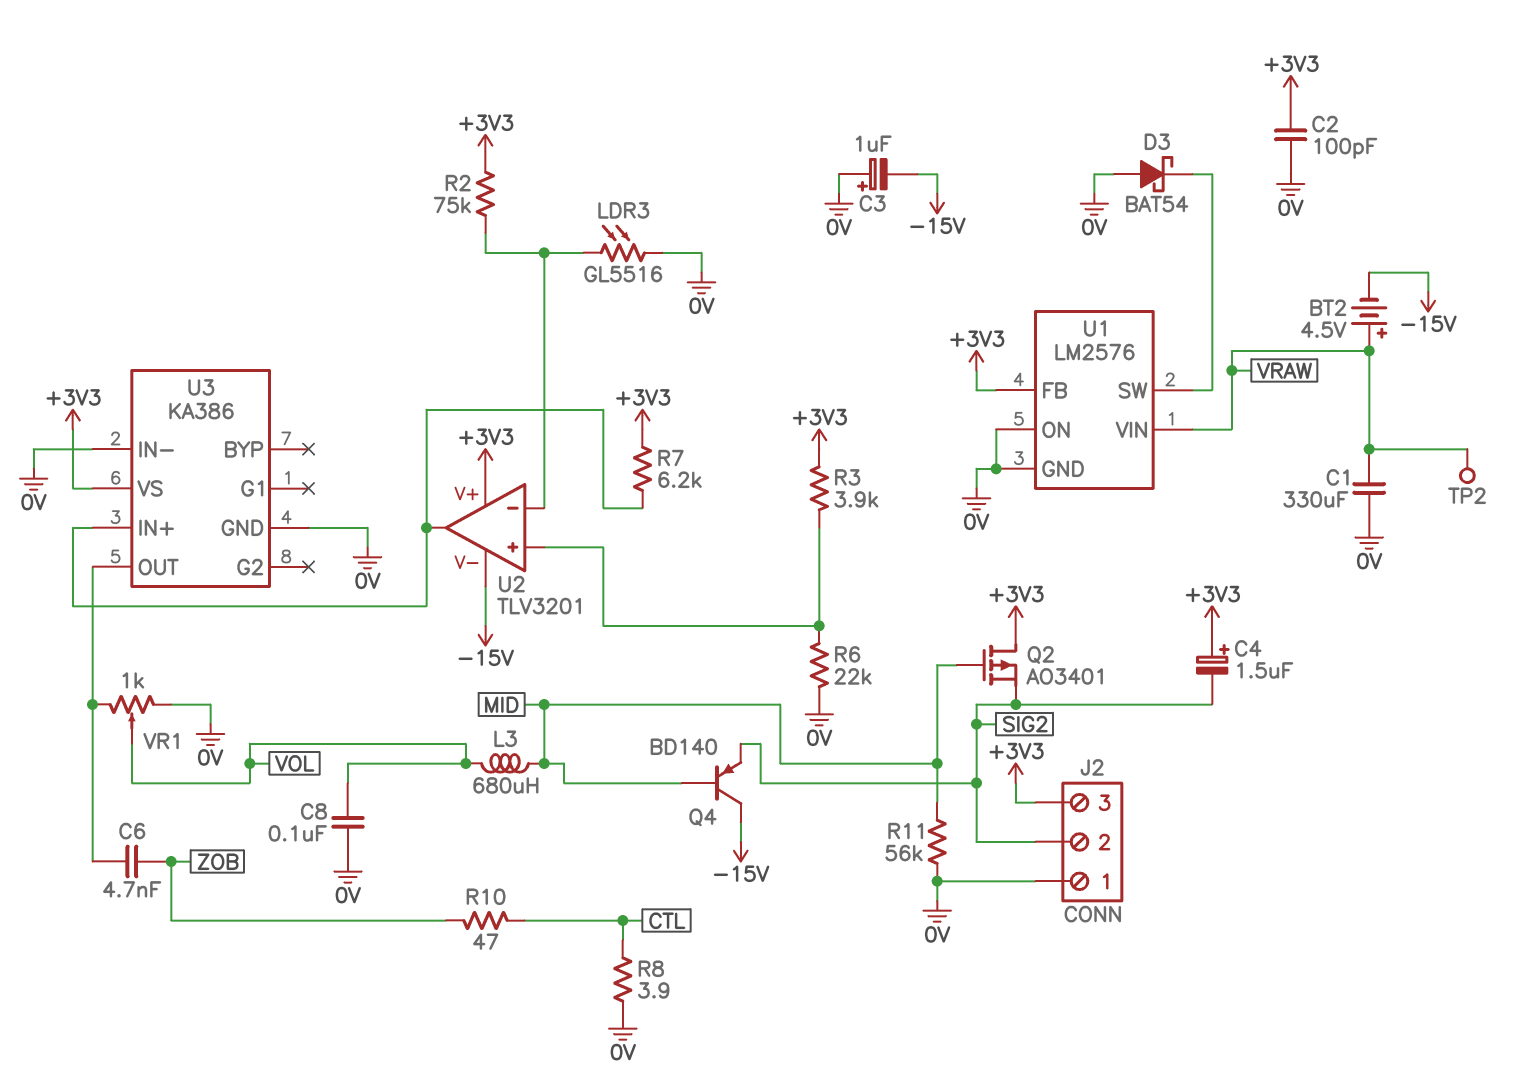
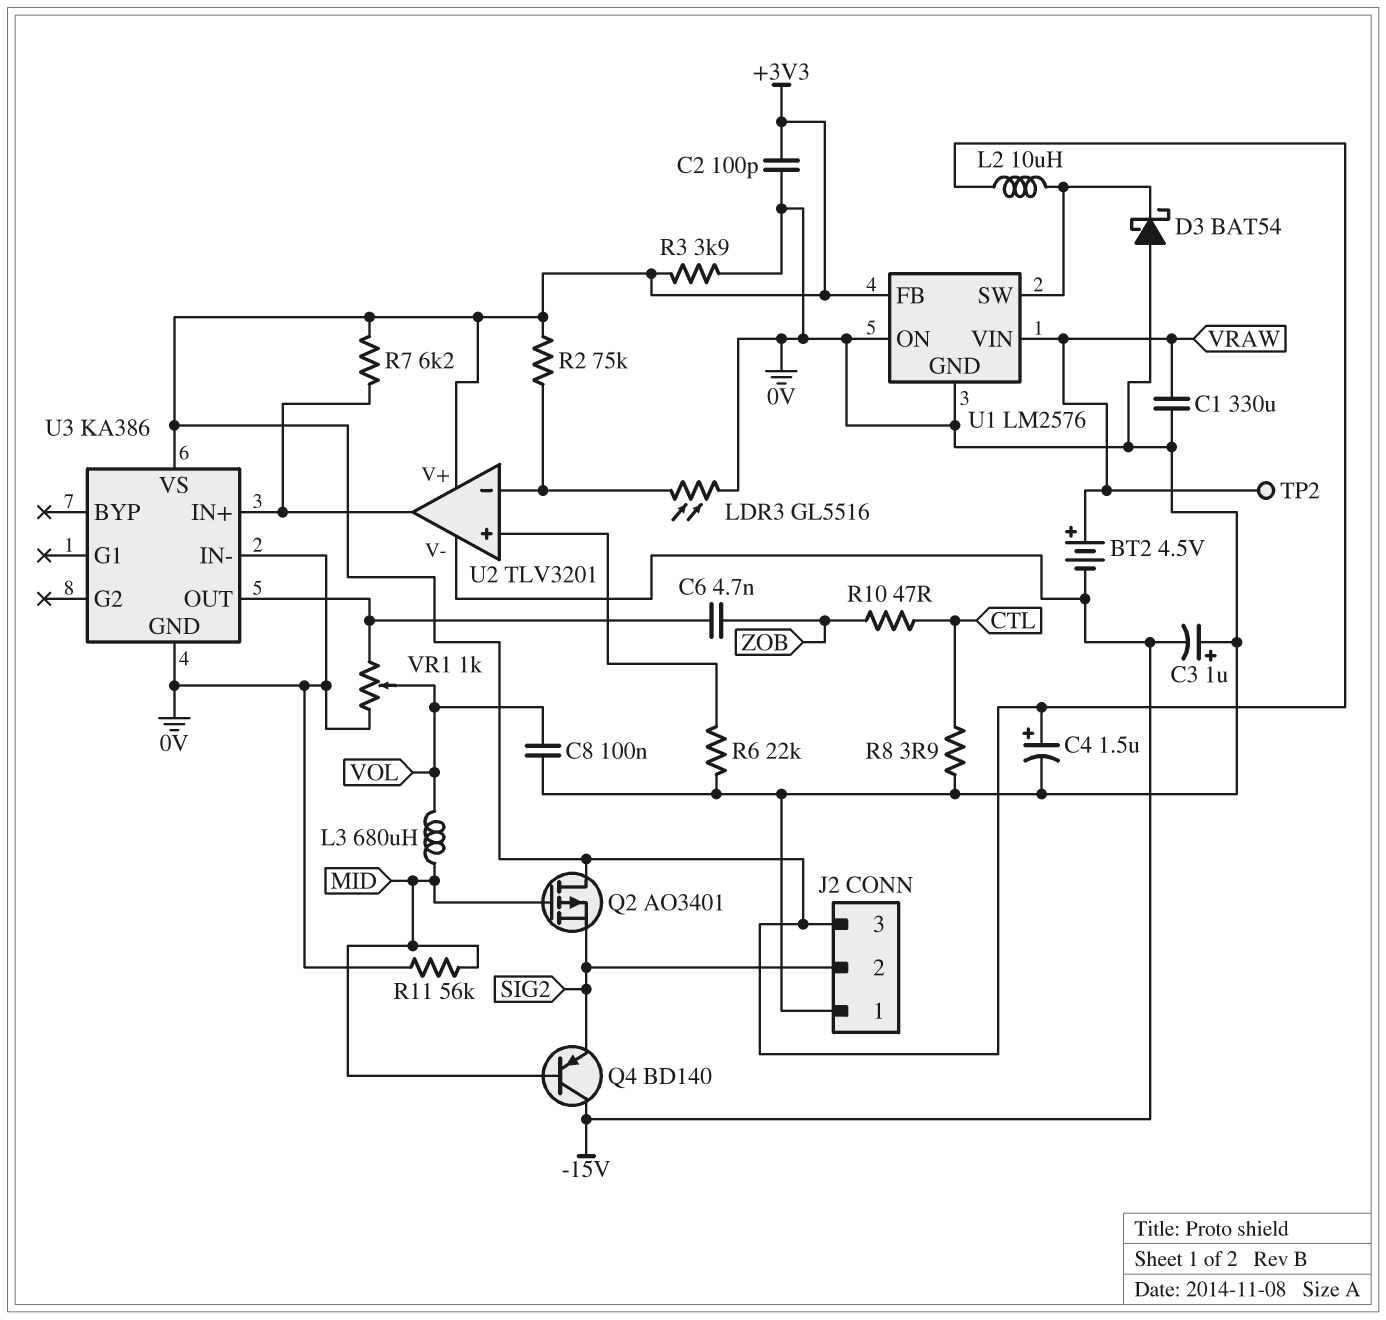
C4: 1.5uF (plus +3V3, minus SIG2) -> 1.5uF (plus +3V3, minus 0V)
L2: none -> 10uH (+3V3, U1/SW)
R3: 3.9k (+3V3, U2/in+) -> 3.9k (+3V3, 0V)

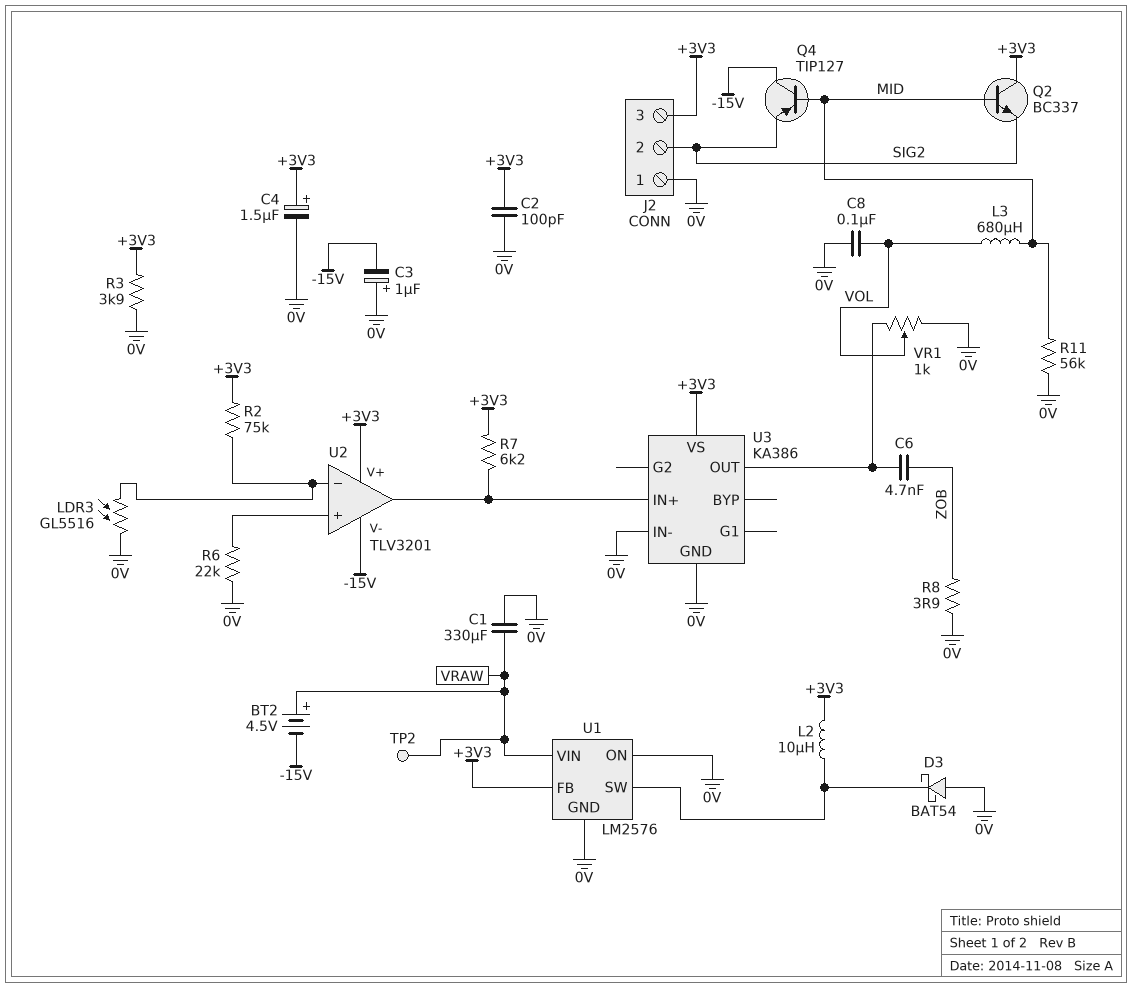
Q2: PMOS AO3401 (G MID, D +3V3, S SIG2) -> NPN BC337 (B MID, C +3V3, E SIG2)
Q4: PNP BD140 (B MID, C -15V, E SIG2) -> PNP TIP127 (B MID, C -15V, E SIG2)
R8: 3.9 (0V, CTL) -> 3.9 (0V, ZOB)
R10: 47 (CTL, ZOB) -> none

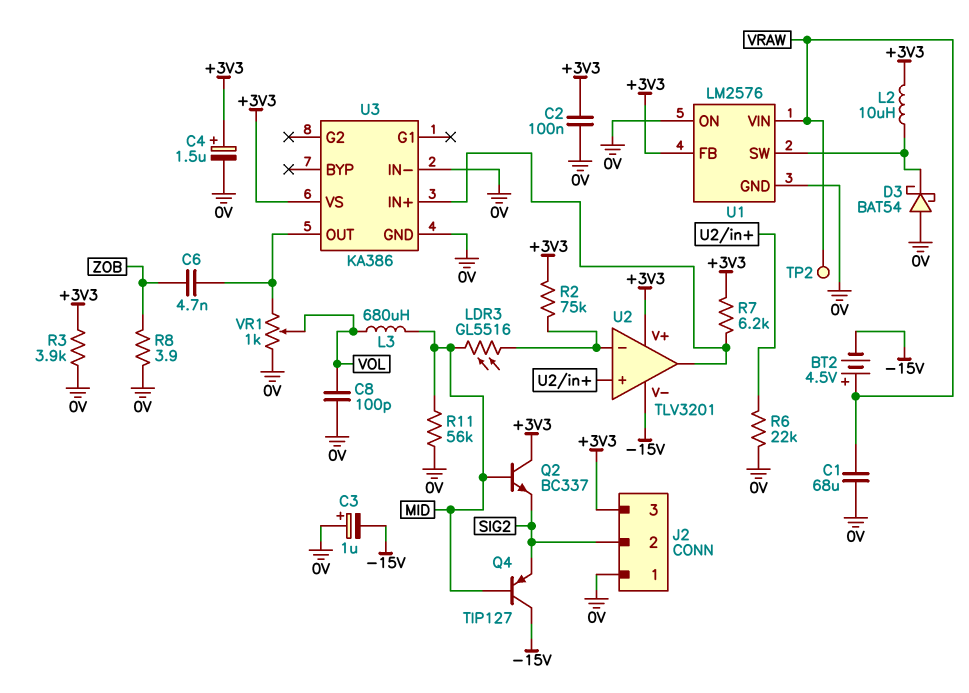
C1: 330uF (0V, VRAW) -> 68uF (0V, VRAW)
C2: 100pF (+3V3, 0V) -> 100nF (+3V3, 0V)
C8: 100nF (0V, VOL) -> 100pF (0V, VOL)
LDR3: GL5516 (0V, U2/in-) -> GL5516 (MID, U2/in-)

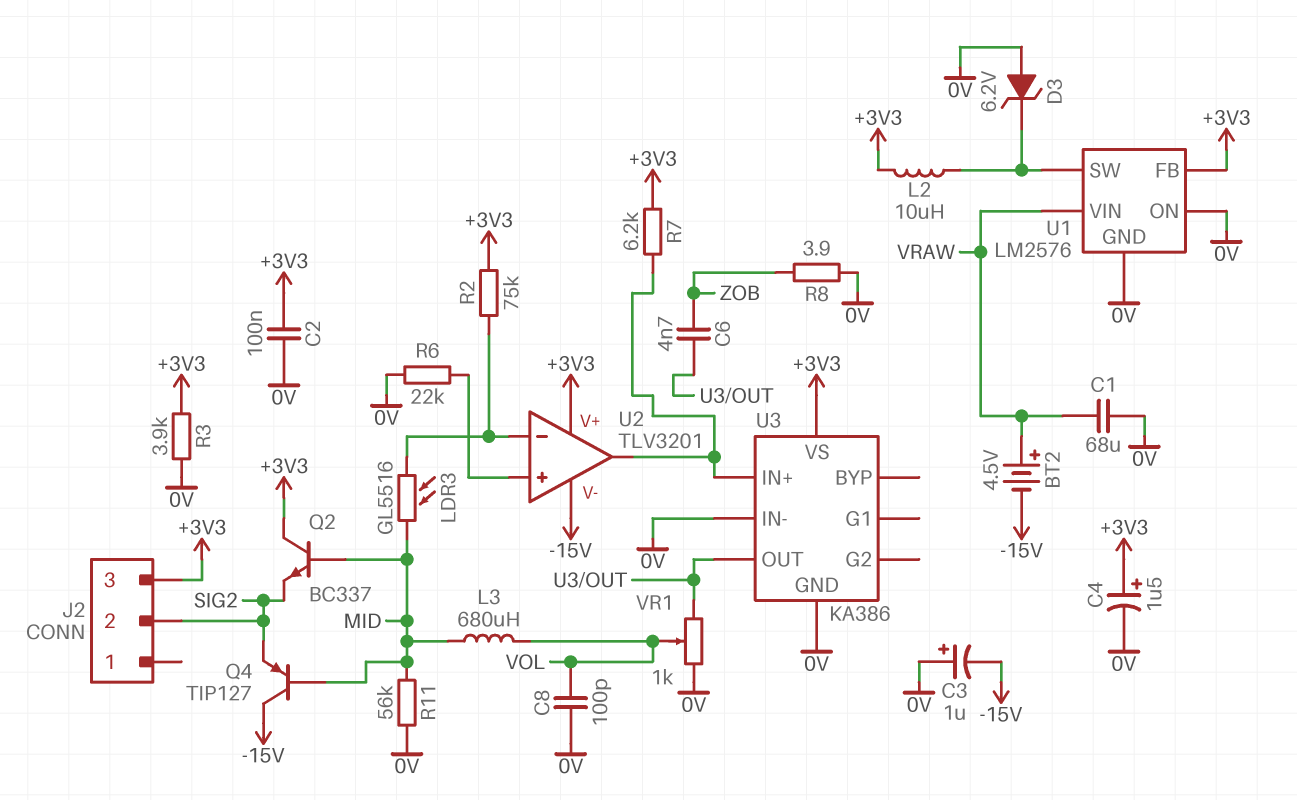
D3: schottky BAT54 (A 0V, K U1/SW) -> zener 6.2V (A 0V, K U1/SW)
J2 pin 1: 0V -> none
TP2: test point (VRAW) -> none

